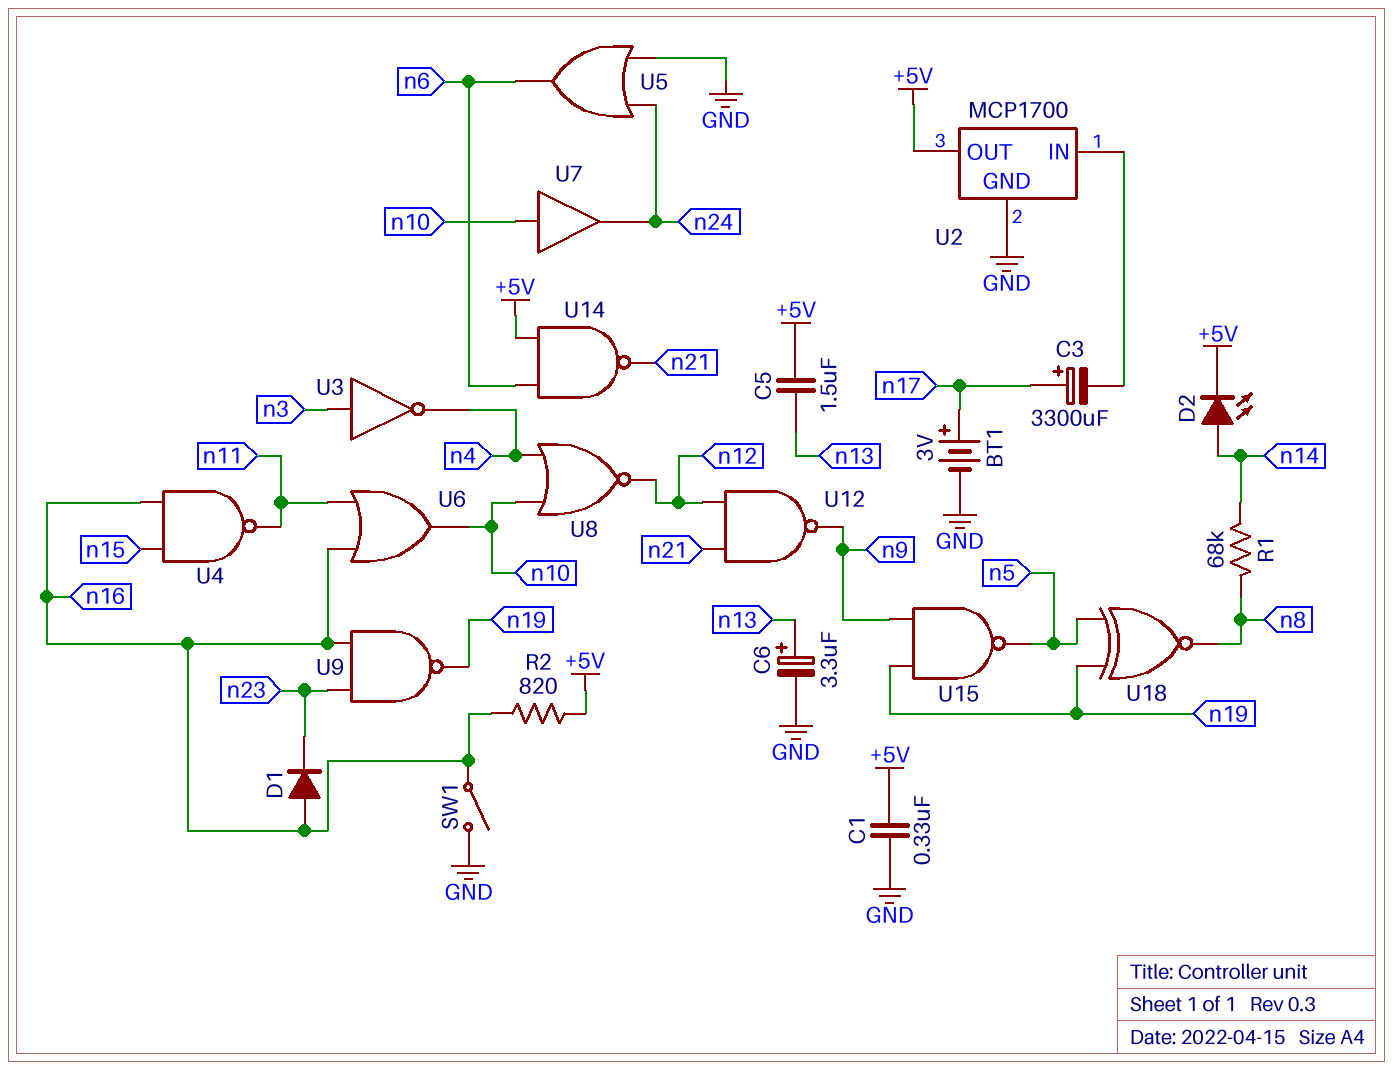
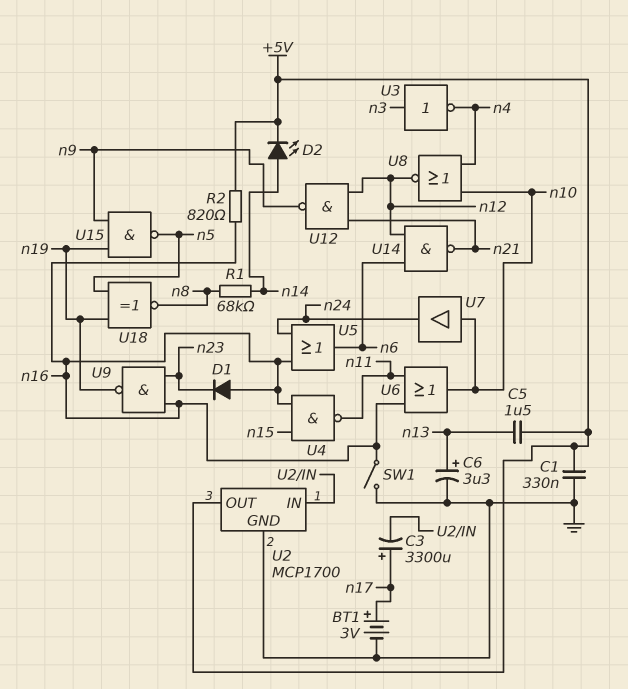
U5: OR (in GND, in n24, out n6) -> OR (in n16, in n24, out n6)
U14: NAND (in +5V, in n6, out n21) -> NAND (in n6, in n12, out n21)

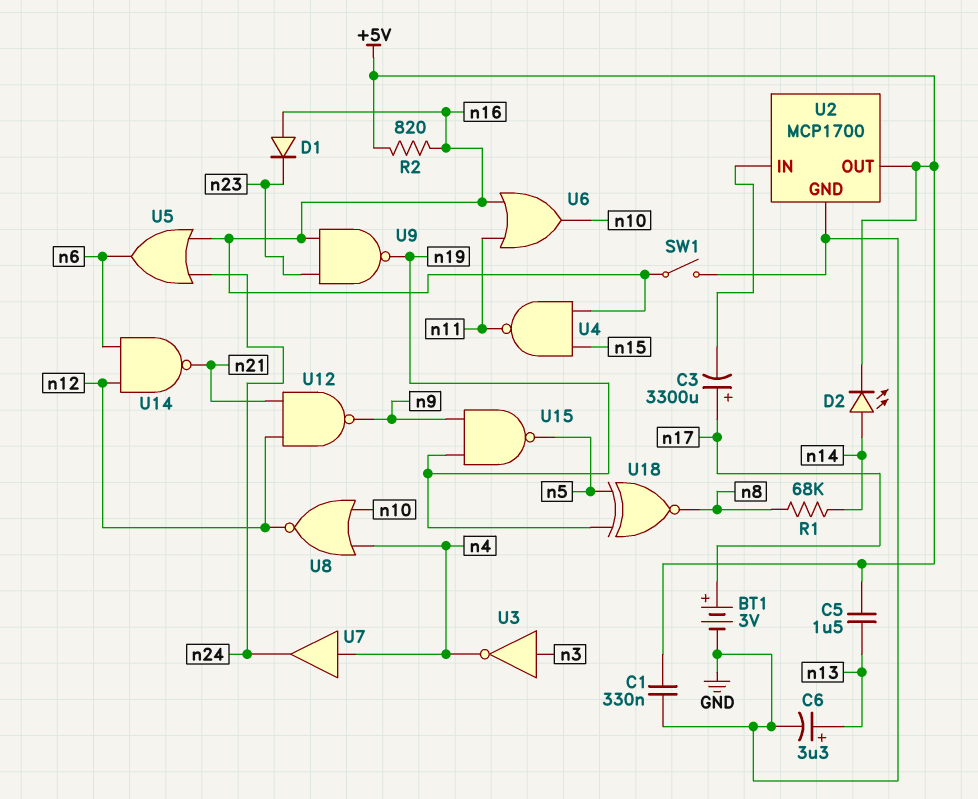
U7: buffer (in n10, out n24) -> buffer (in n4, out n24)

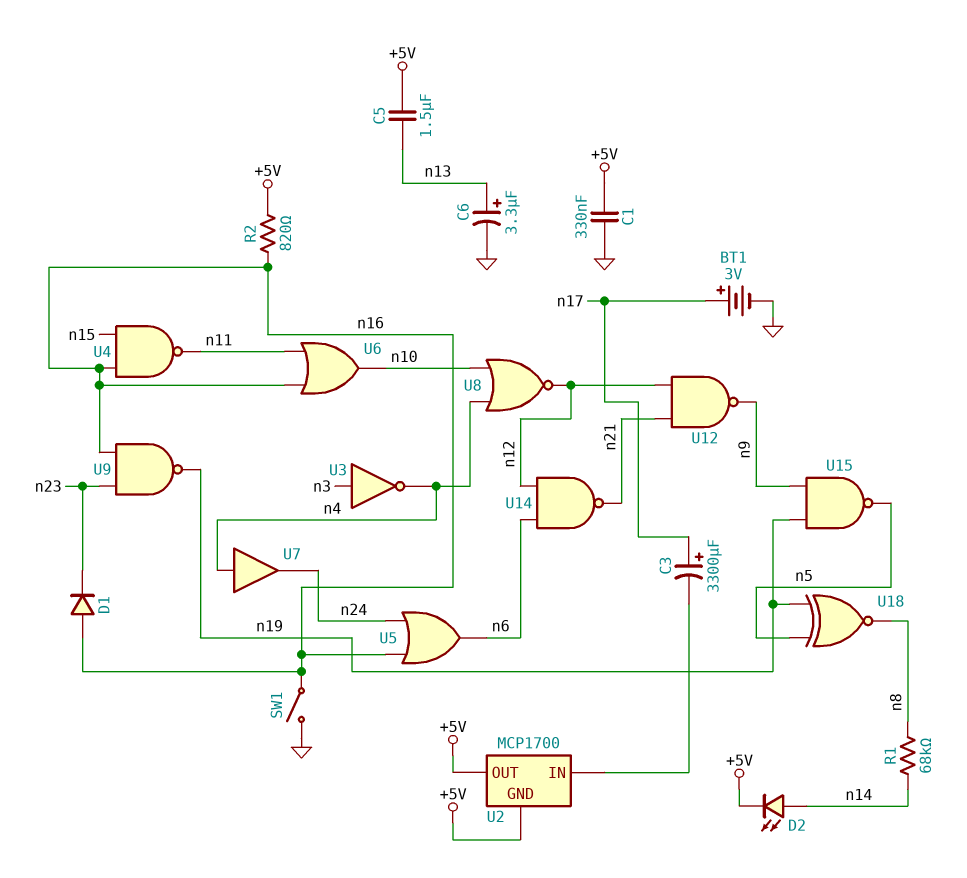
U2 pin GND: GND -> +5V

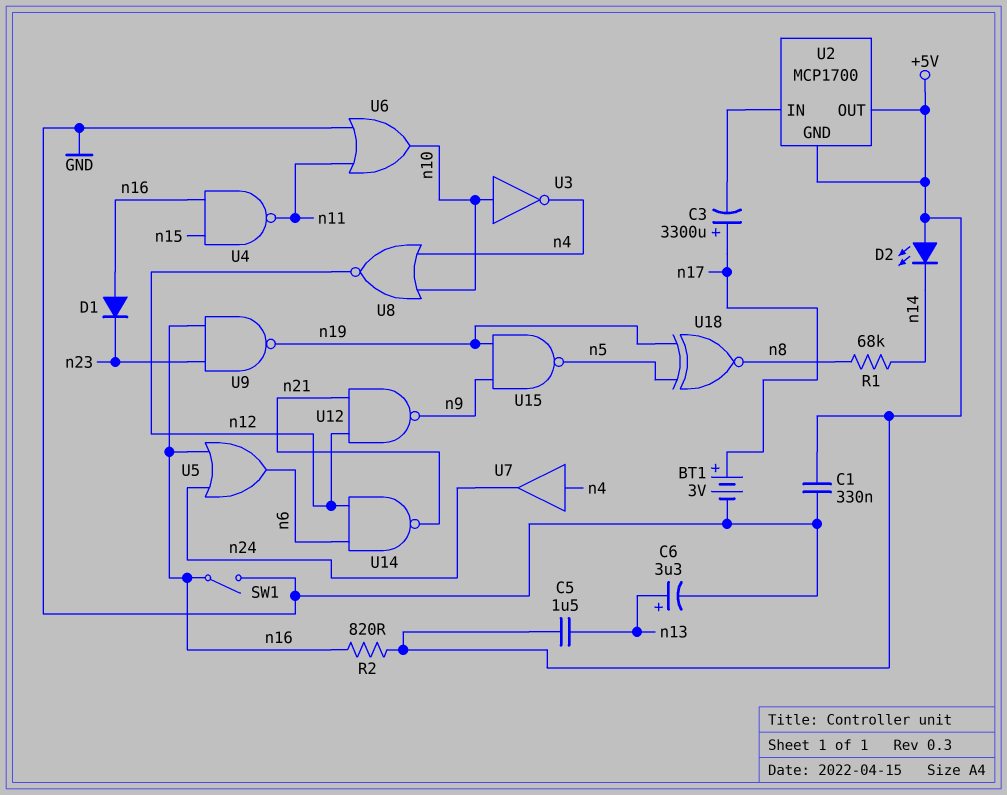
D2: LED (A n14, K +5V) -> LED (A +5V, K n14)
U3: NOT (in n3, out n4) -> NOT (in n10, out n4)
U6: OR (in n11, in n16, out n10) -> OR (in GND, in n11, out n10)

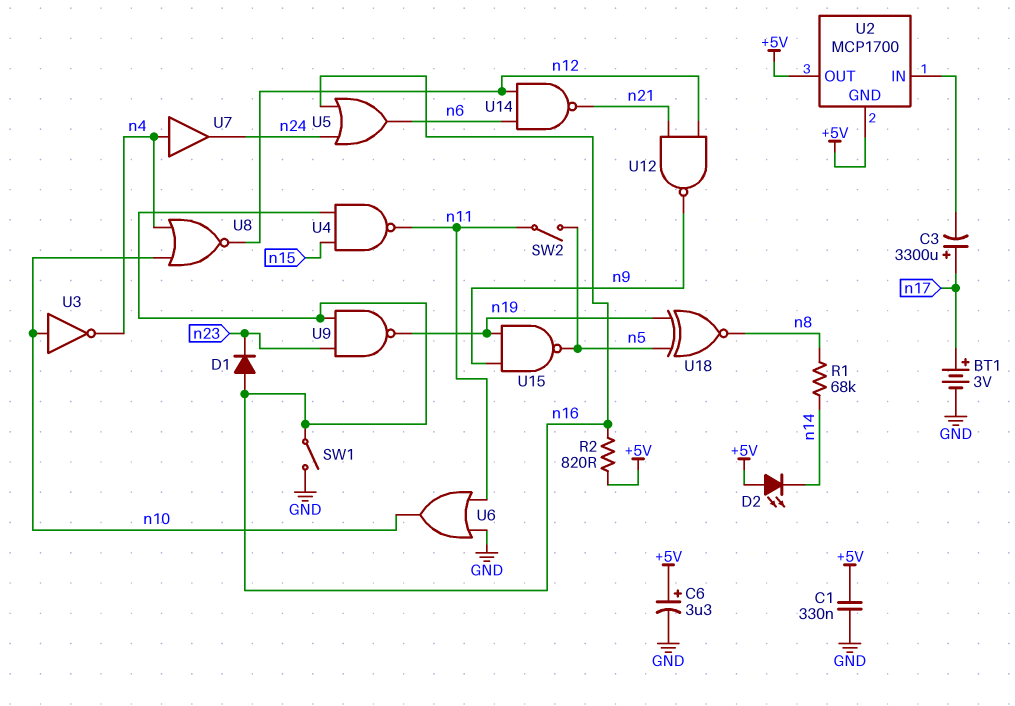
C5: 1.5uF (+5V, n13) -> none
C6: 3.3uF (plus n13, minus GND) -> 3.3uF (plus +5V, minus GND)
SW2: none -> switch (n5, n11)

